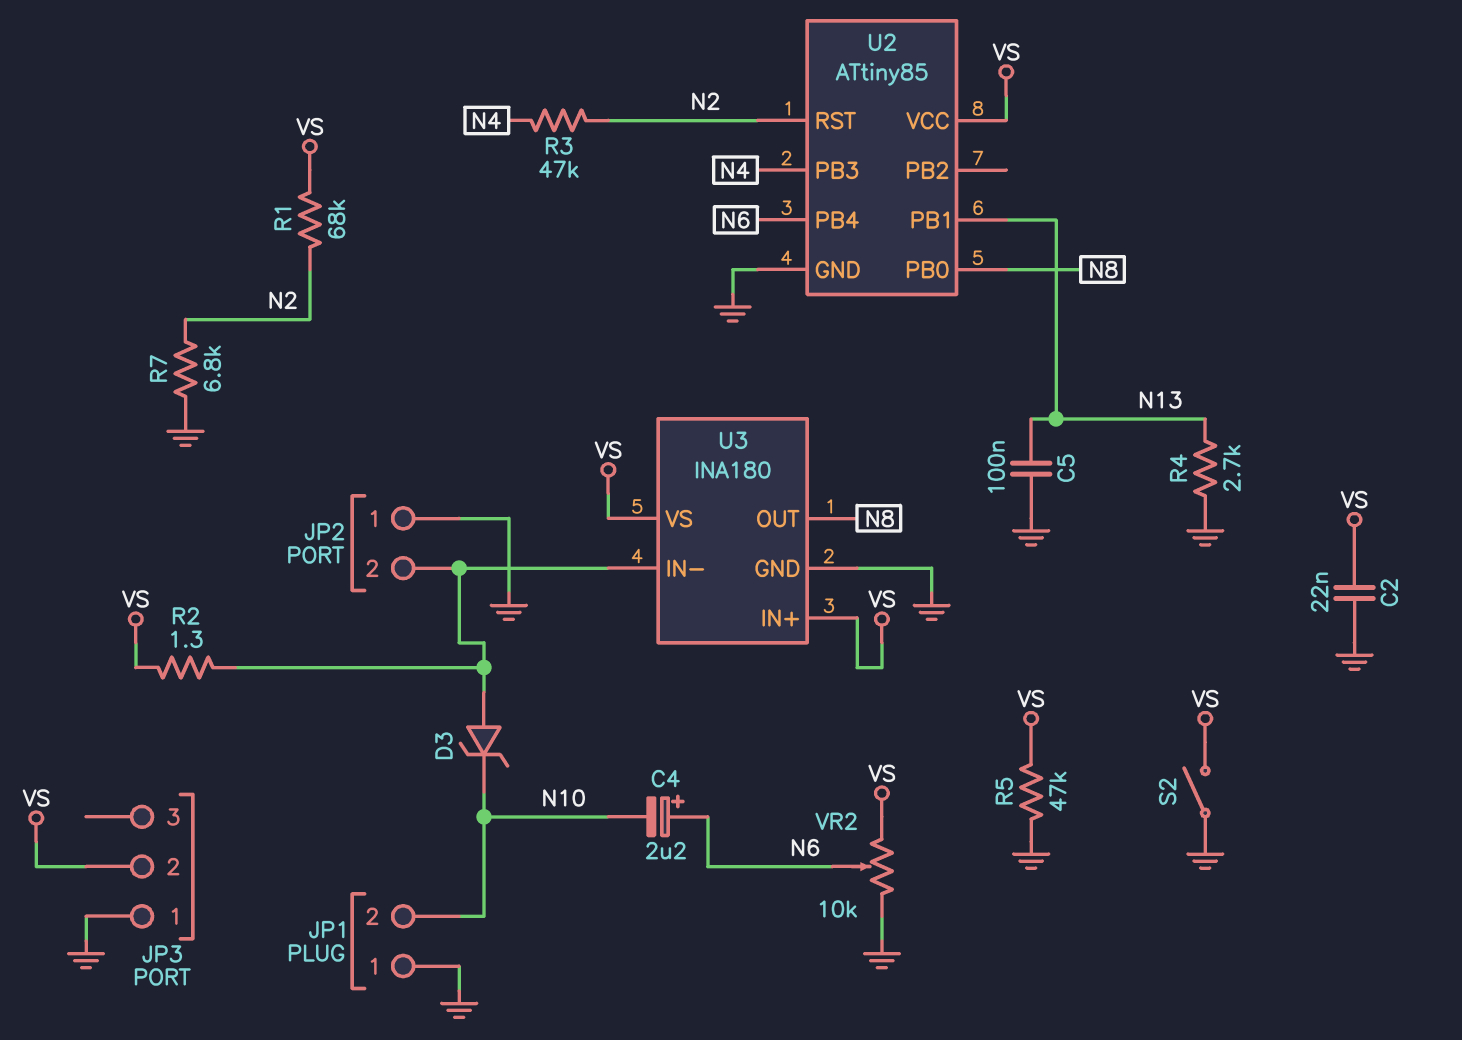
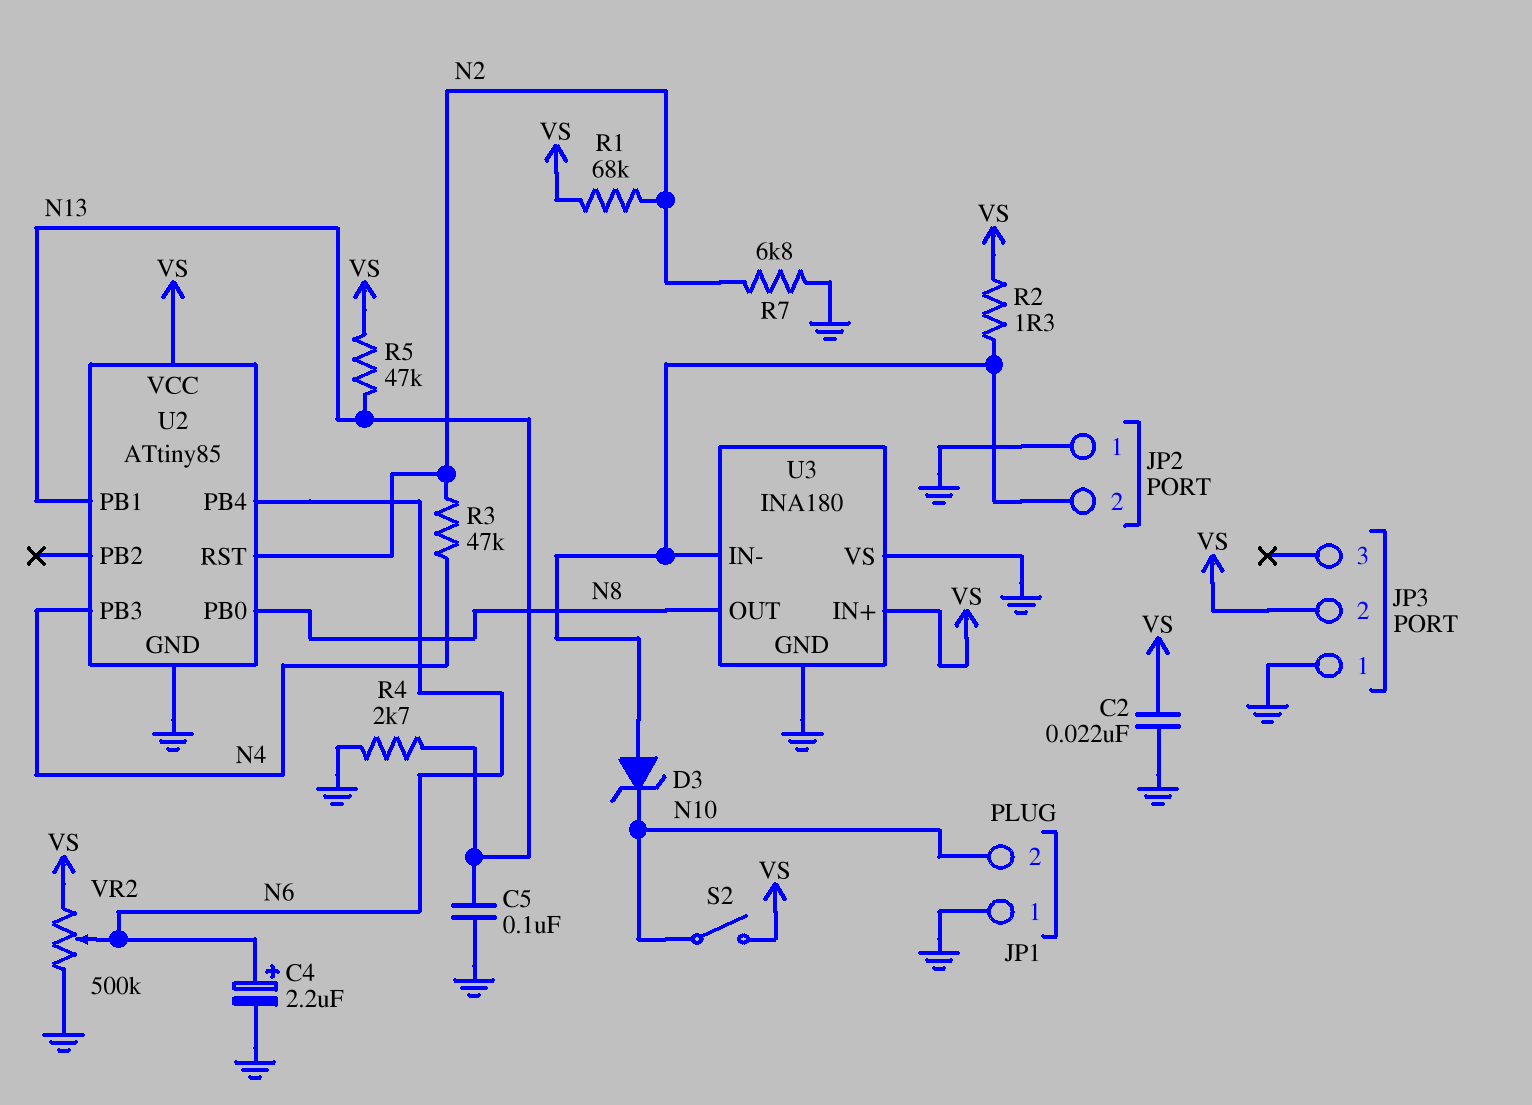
C4: 2.2uF (plus N6, minus N10) -> 2.2uF (plus N6, minus GND)
R5: 47k (GND, VS) -> 47k (N13, VS)
S2: switch (GND, VS) -> switch (N10, VS)
U3 pin VS: VS -> GND
VR2: 10k (GND, VS, wiper N6) -> 500k (GND, VS, wiper N6)

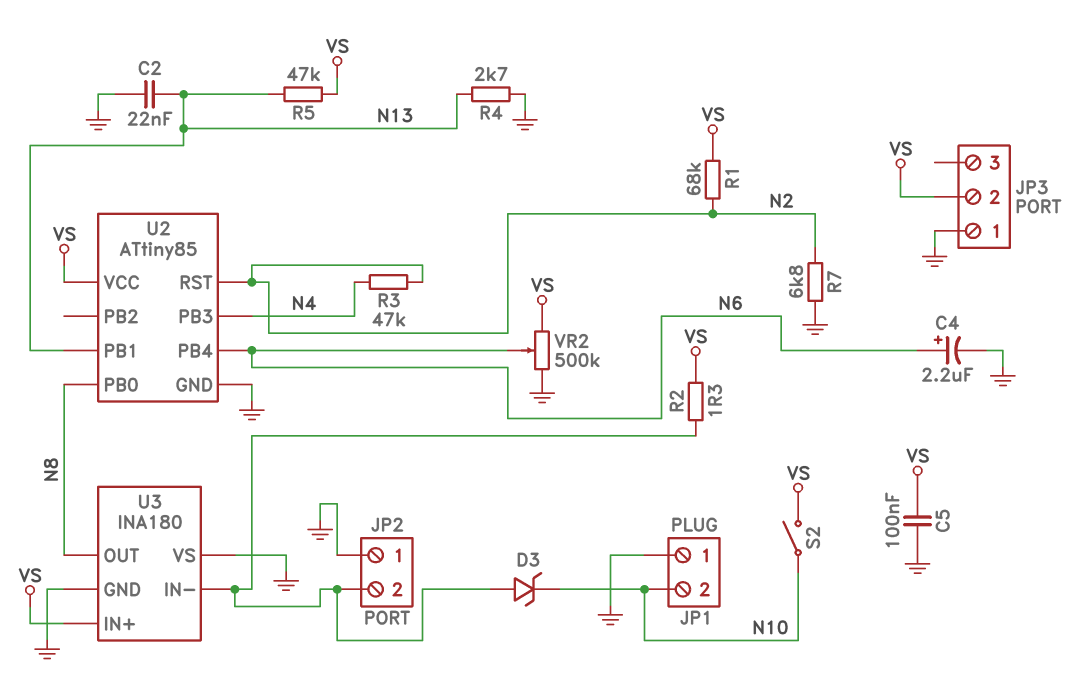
C2: 22nF (GND, VS) -> 22nF (GND, N13)
C5: 100nF (GND, N13) -> 100nF (GND, VS)

